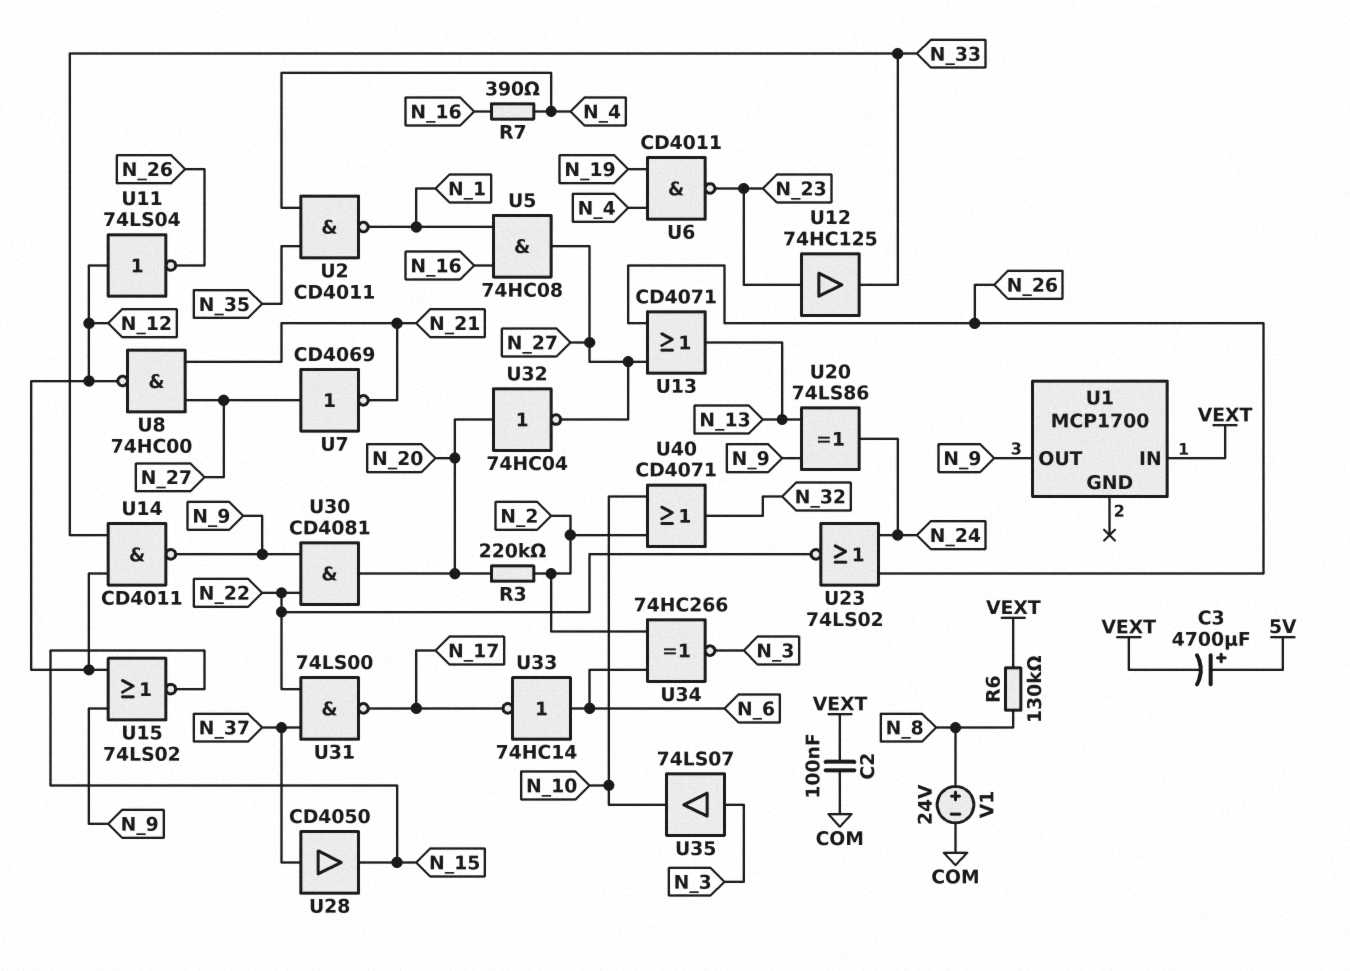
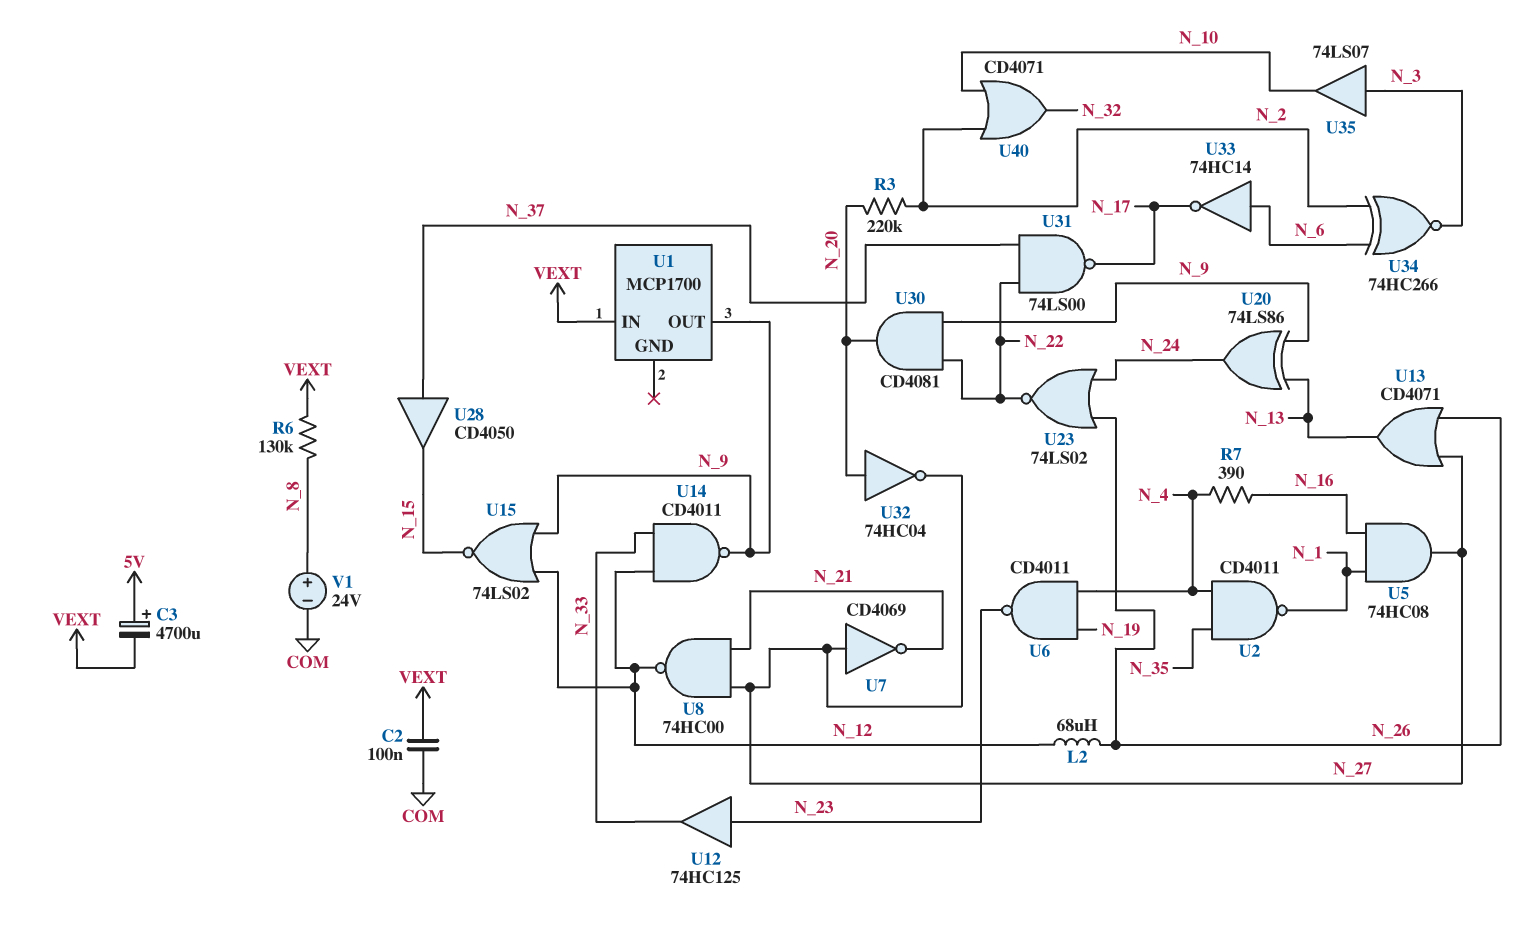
L2: none -> 68uH (N_12, N_26)
U11: NOT 74LS04 (in N_12, out N_26) -> none

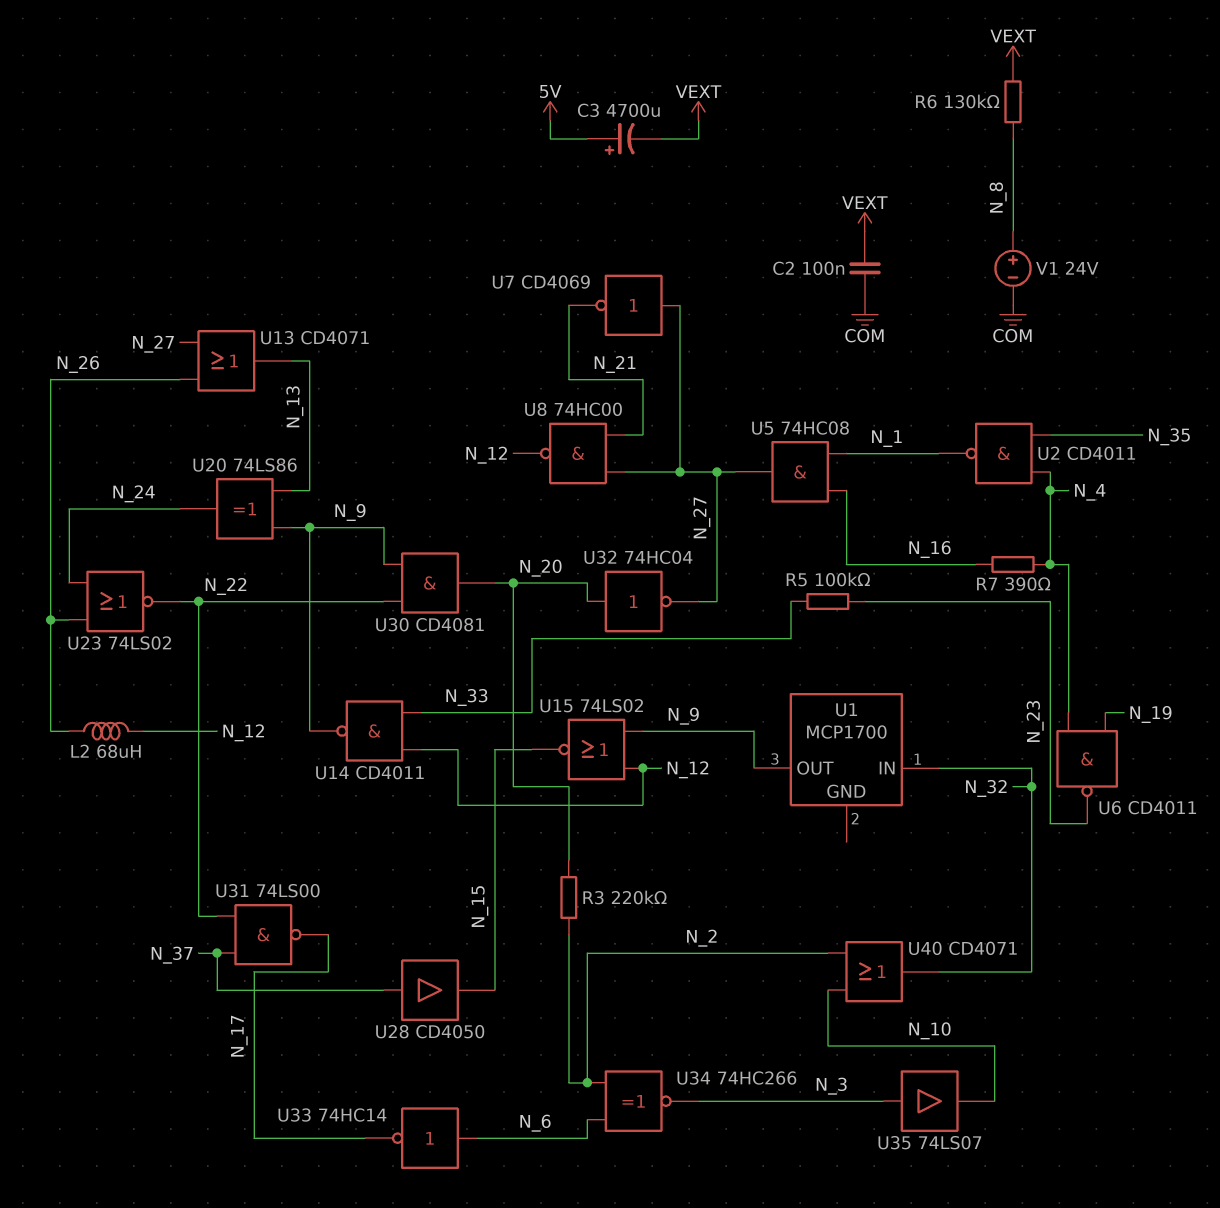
R5: none -> 100k (N_23, N_33)
U1 pin IN: VEXT -> N_32
U12: buffer 74HC125 (in N_23, out N_33) -> none

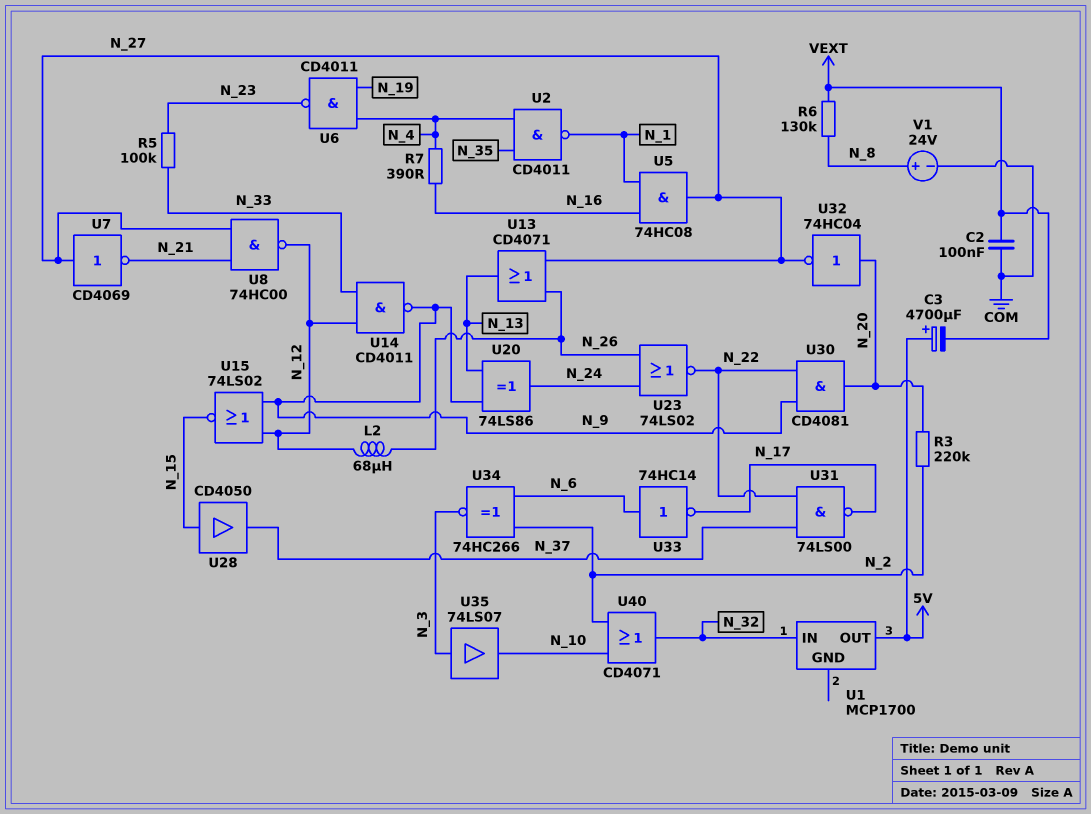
U1 pin OUT: N_9 -> 5V
U28: buffer CD4050 (in N_37, out N_15) -> buffer CD4050 (in N_15, out N_37)

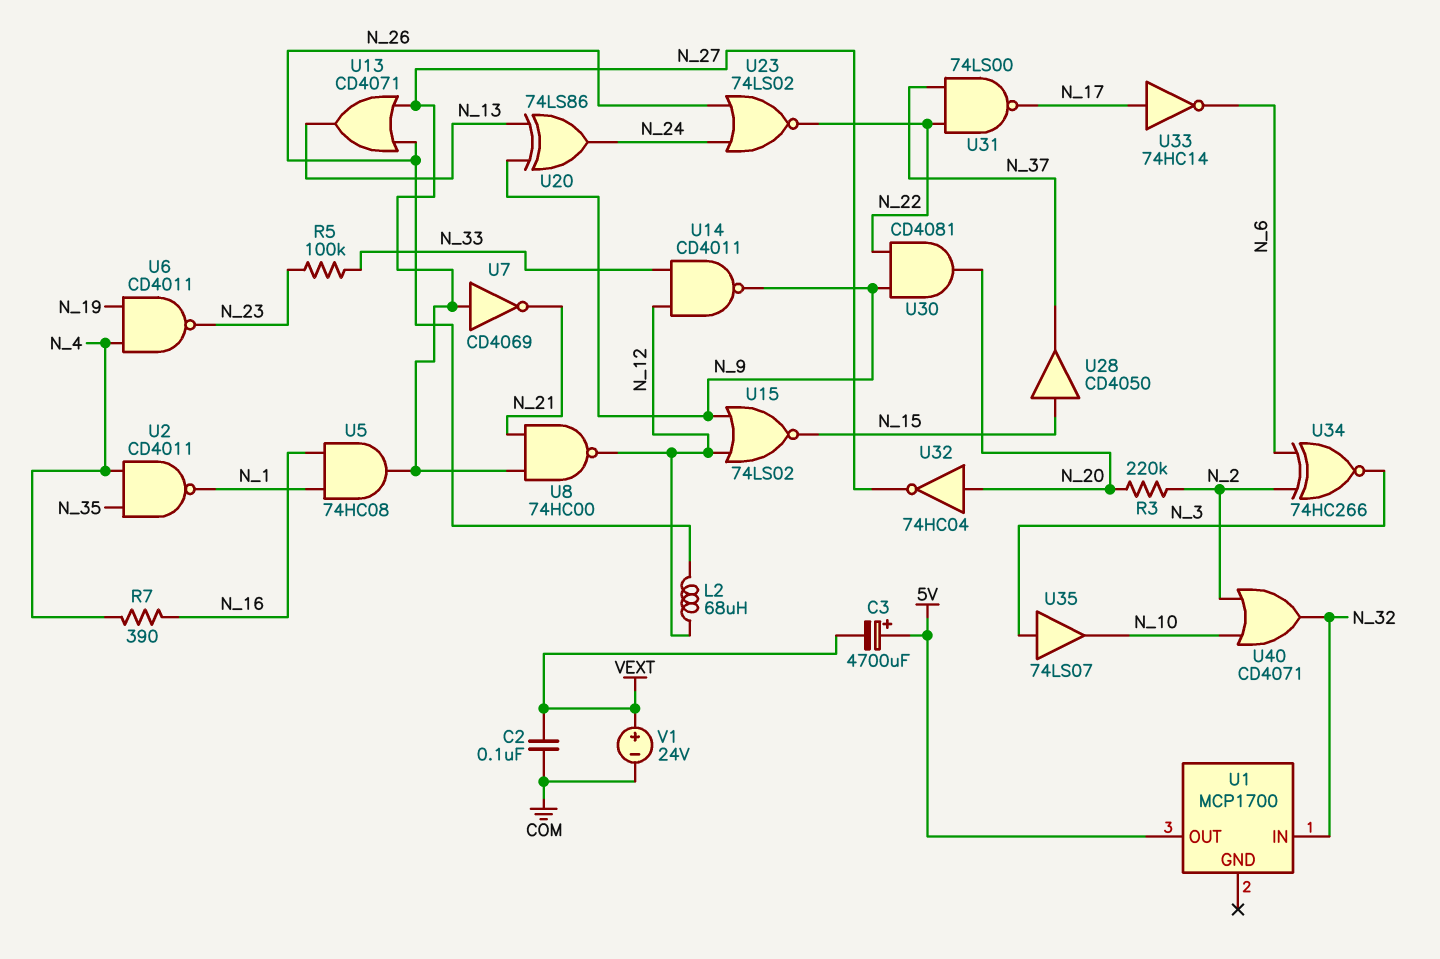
R6: 130k (N_8, VEXT) -> none
U33: NOT 74HC14 (in N_6, out N_17) -> NOT 74HC14 (in N_17, out N_6)
V1: 24V (plus N_8, minus COM) -> 24V (plus VEXT, minus COM)

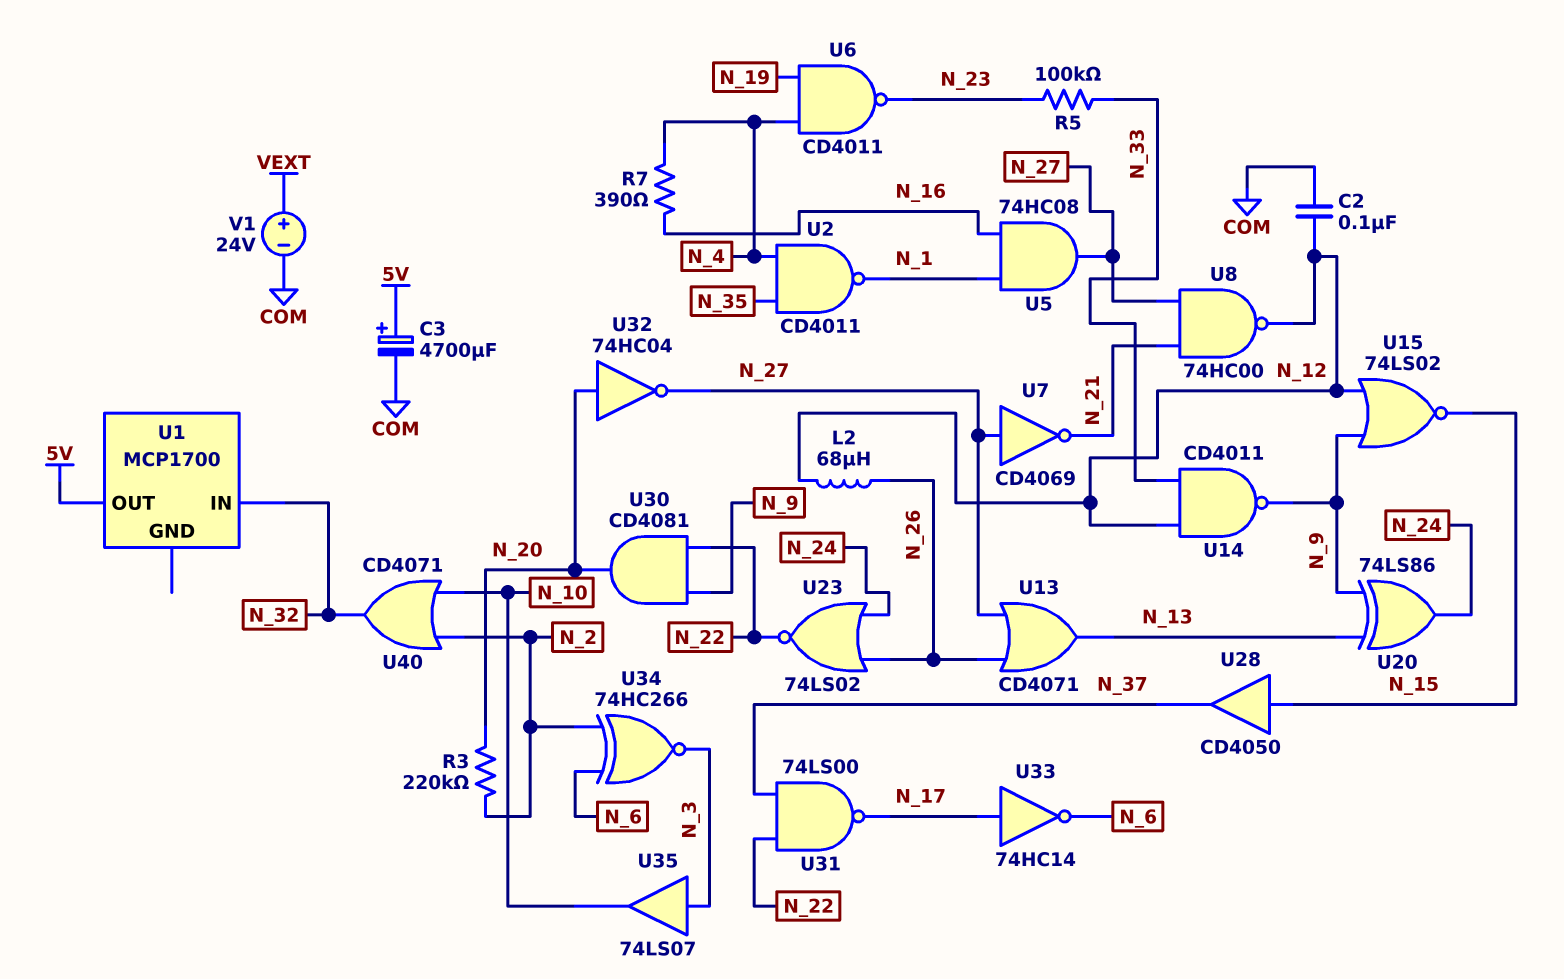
C2: 100nF (COM, VEXT) -> 100nF (COM, N_12)
C3: 4700uF (plus 5V, minus VEXT) -> 4700uF (plus 5V, minus COM)

